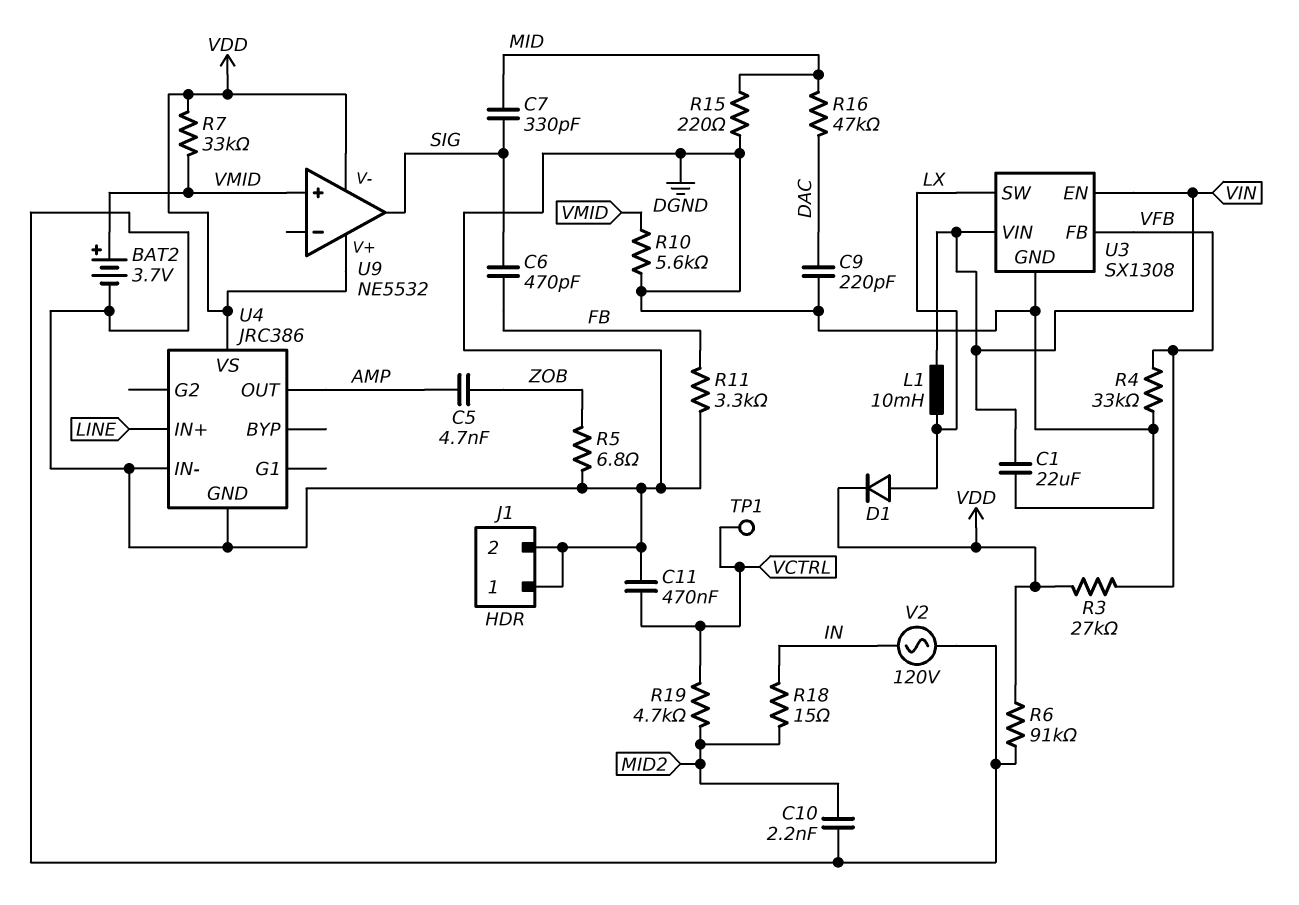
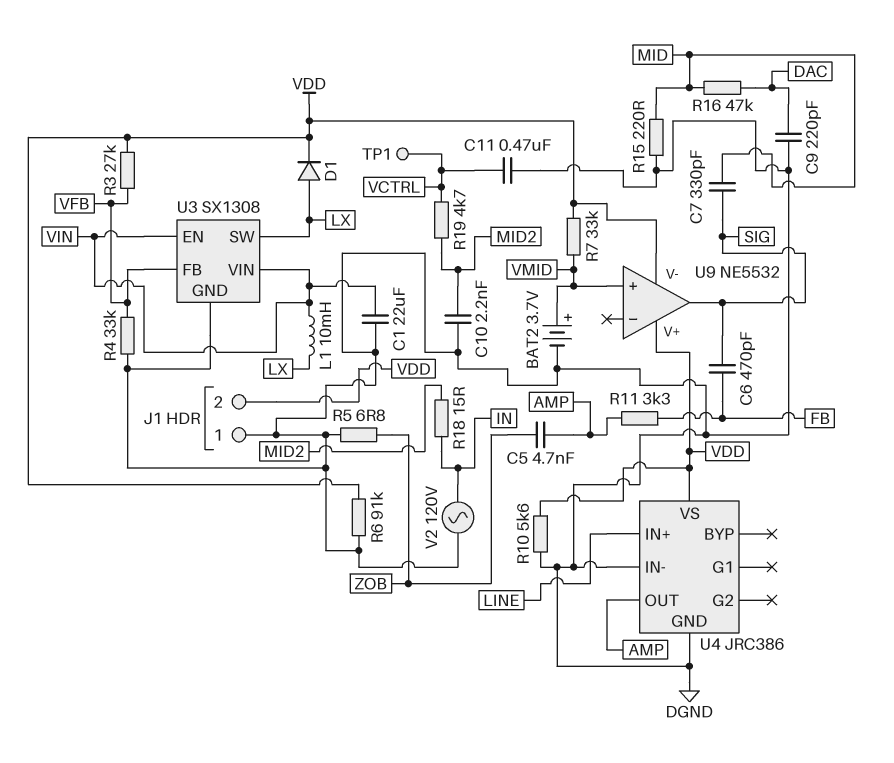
J1 pin 2: DGND -> VDD
R10: 5.6k (DGND, VMID) -> 5.6k (DGND, VDD)
R11: 3.3k (DGND, FB) -> 3.3k (AMP, FB)

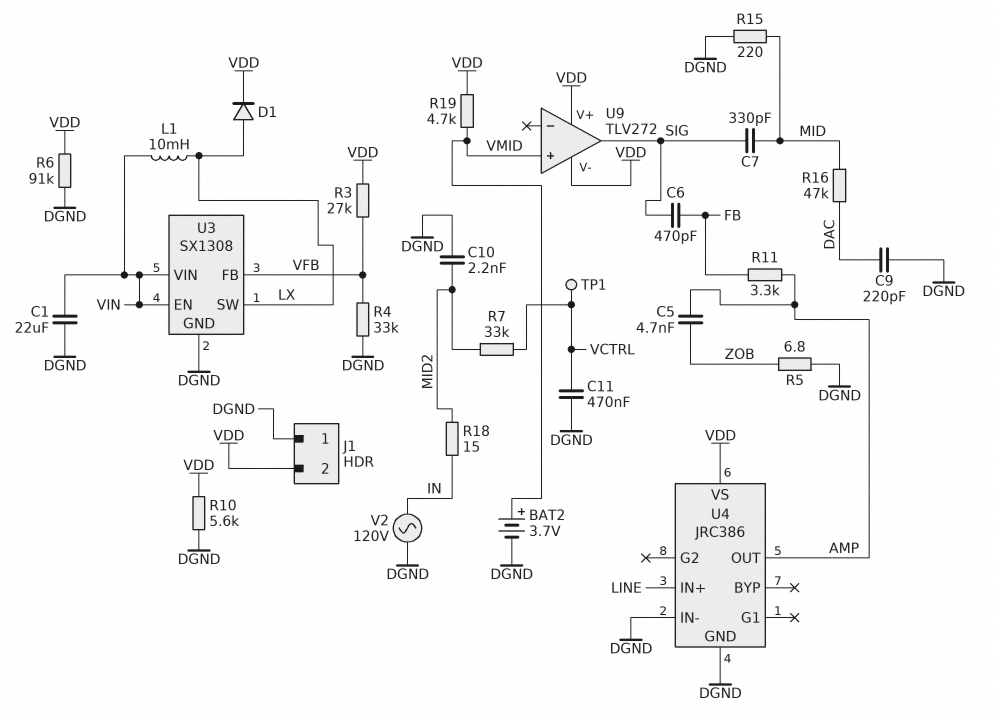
R7: 33k (VDD, VMID) -> 33k (MID2, VCTRL)
R19: 4.7k (MID2, VCTRL) -> 4.7k (VDD, VMID)
U9: NE5532 -> TLV272

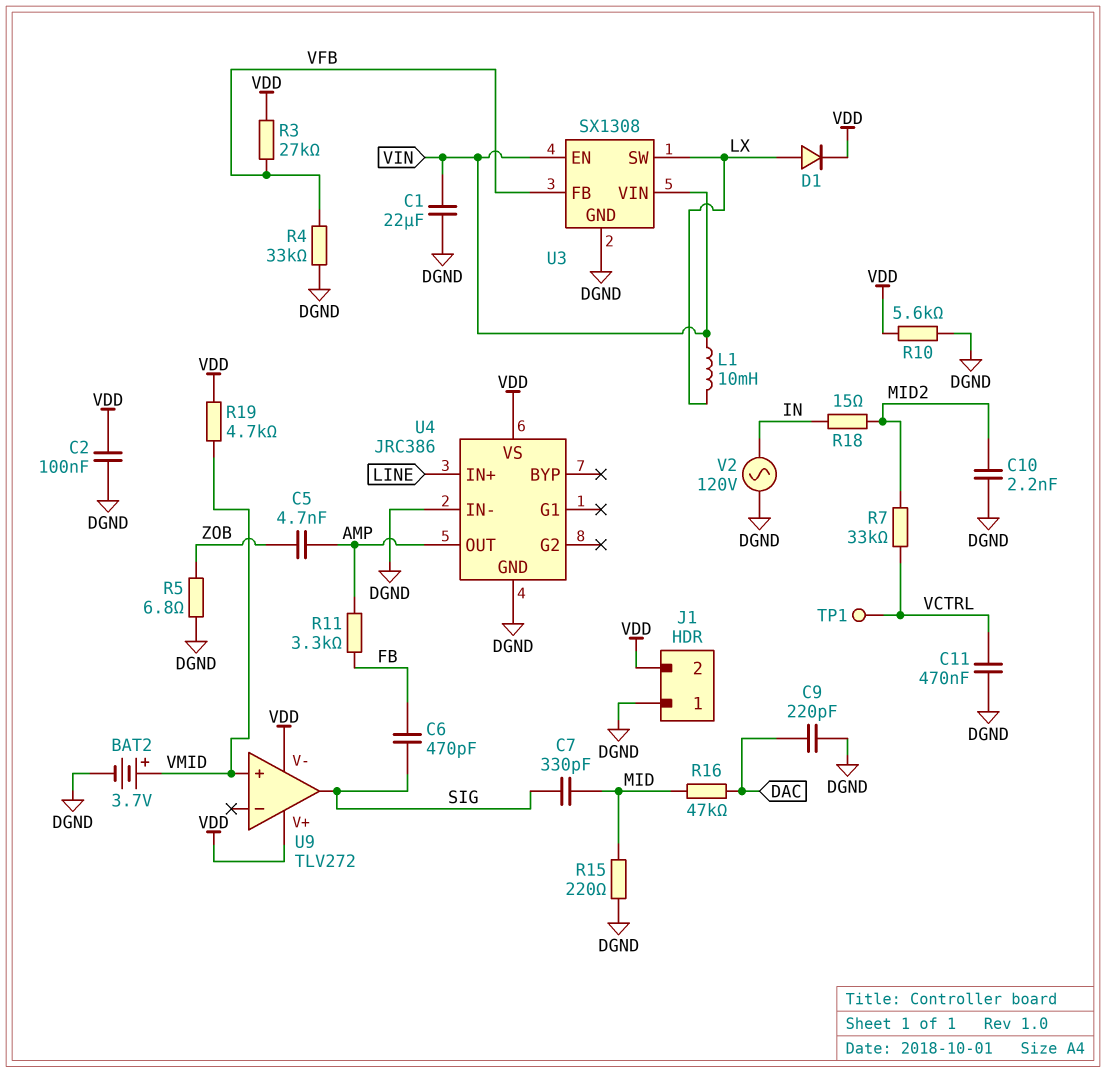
C2: none -> 100nF (DGND, VDD)
R6: 91k (DGND, VDD) -> none

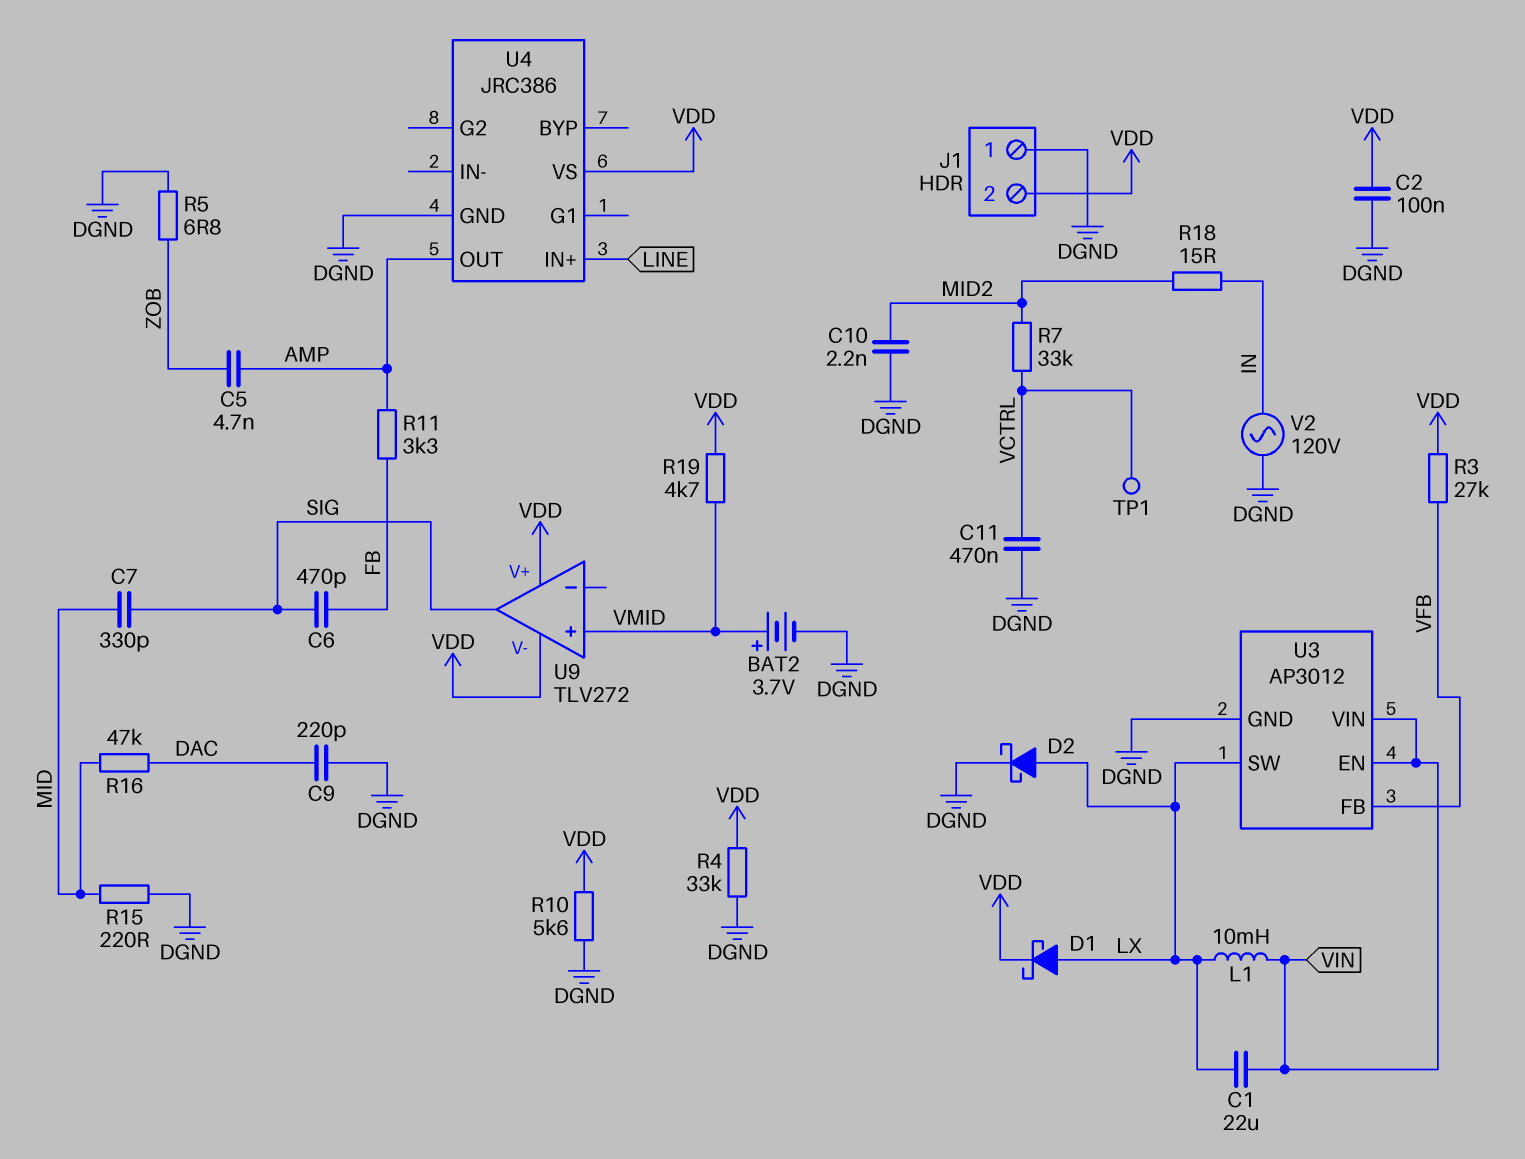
C1: 22uF (DGND, VIN) -> 22uF (LX, VIN)
D1: diode (A LX, K VDD) -> schottky (A LX, K VDD)
D2: none -> schottky (A LX, K DGND)
R4: 33k (DGND, VFB) -> 33k (DGND, VDD)
U3: SX1308 -> AP3012
U4 pin IN-: DGND -> none

